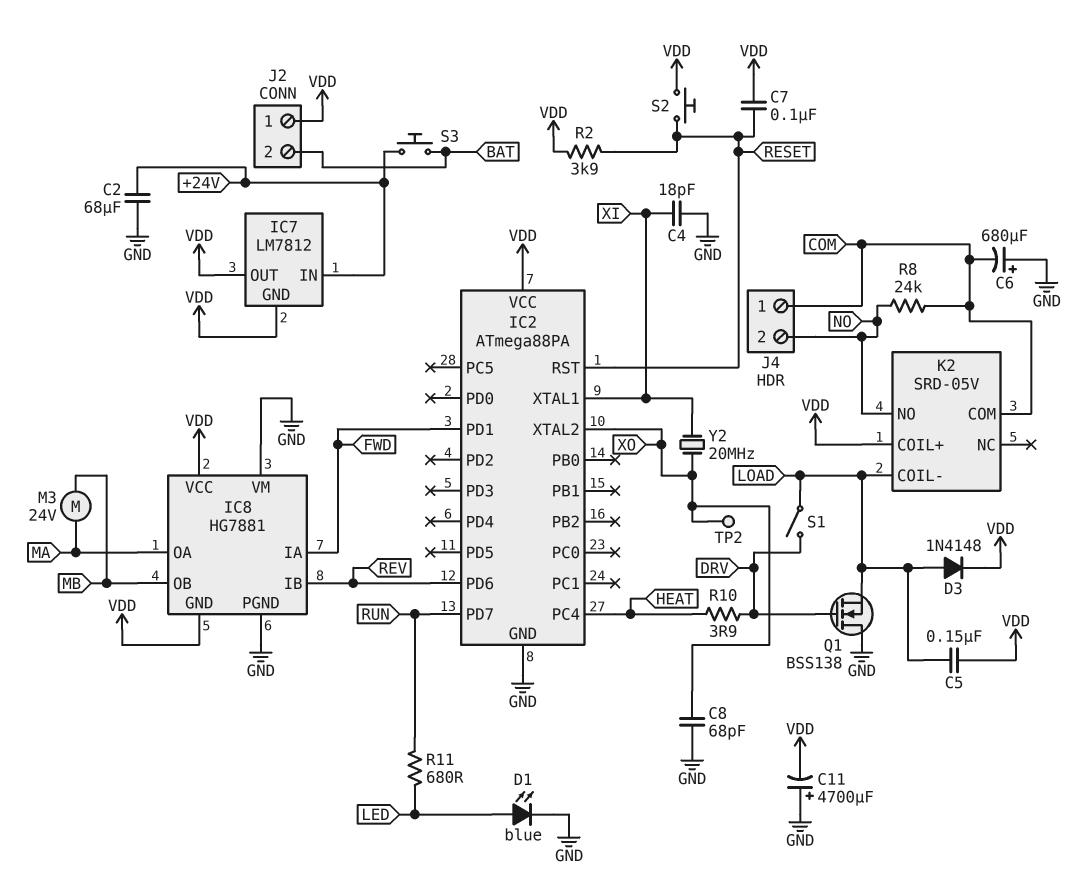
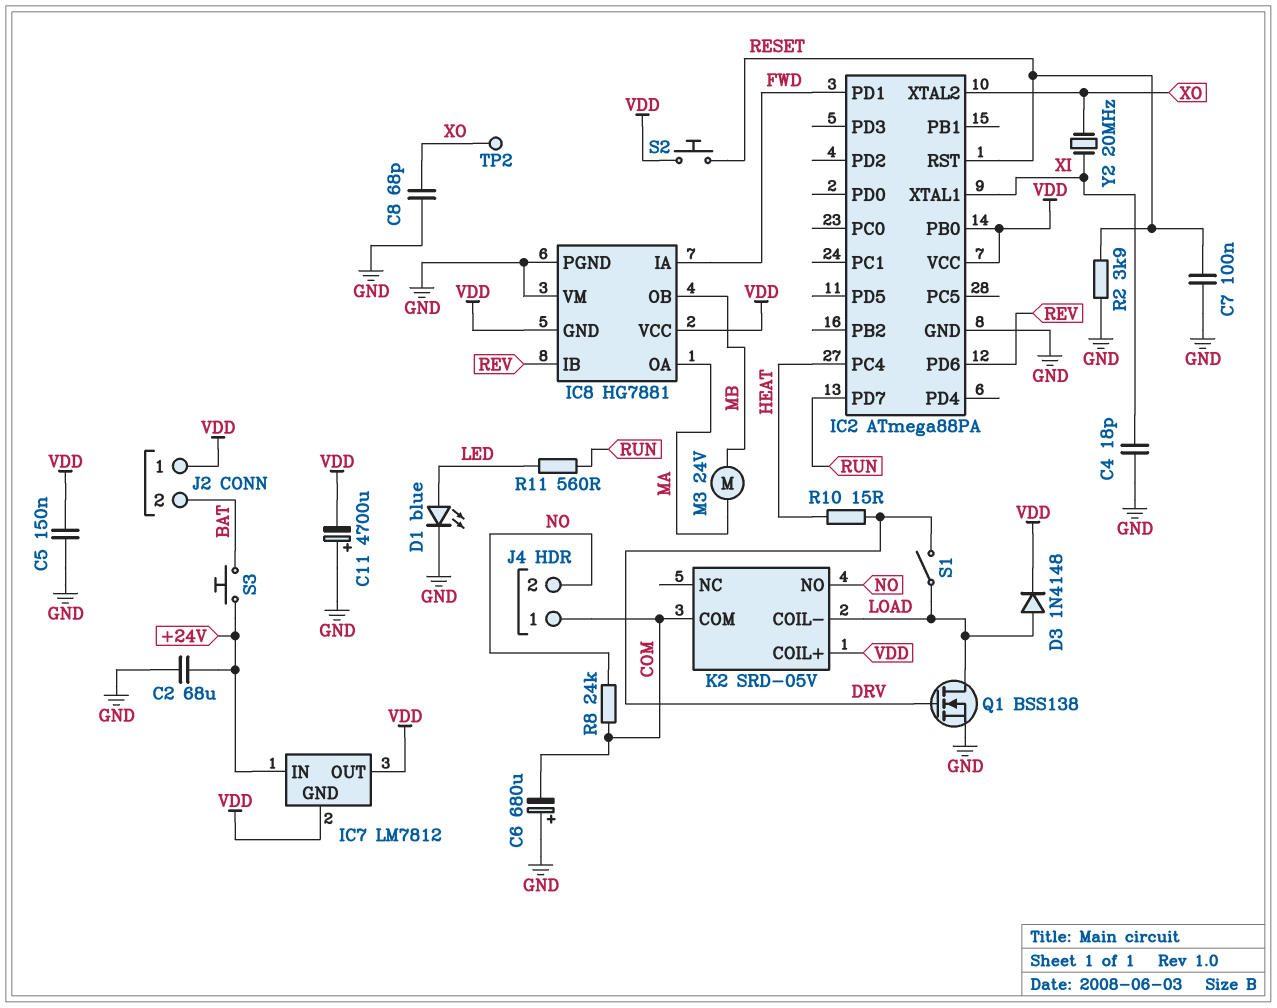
C5: 150nF (LOAD, VDD) -> 150nF (GND, VDD)
C7: 100nF (RESET, VDD) -> 100nF (GND, RESET)
IC2 pin PB0: none -> VDD
Q1: NMOS BSS138 (G DRV, D GND, S LOAD) -> NMOS BSS138 (G DRV, D LOAD, S GND)
R2: 3.9k (RESET, VDD) -> 3.9k (GND, RESET)
R10: 3.9 (DRV, HEAT) -> 15 (DRV, HEAT)
R11: 680 (LED, RUN) -> 560 (LED, RUN)

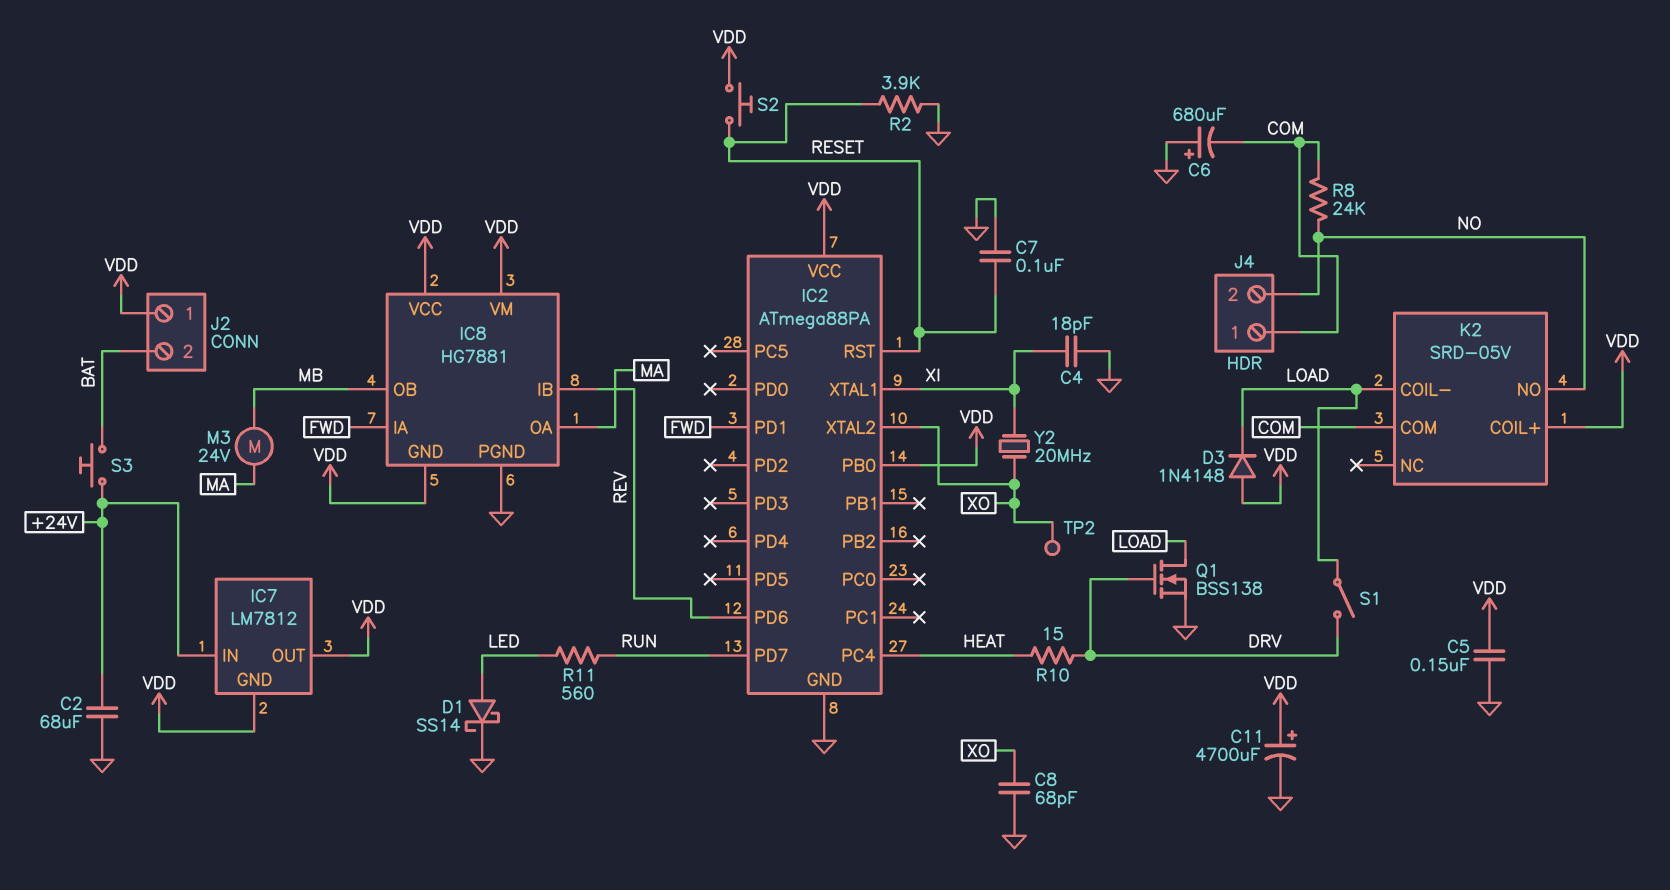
C11: 4700uF (plus GND, minus VDD) -> 4700uF (plus VDD, minus GND)
D1: LED blue (A LED, K GND) -> schottky SS14 (A LED, K GND)
D3: diode 1N4148 (A LOAD, K VDD) -> diode 1N4148 (A VDD, K LOAD)
IC8 pin VM: GND -> VDD

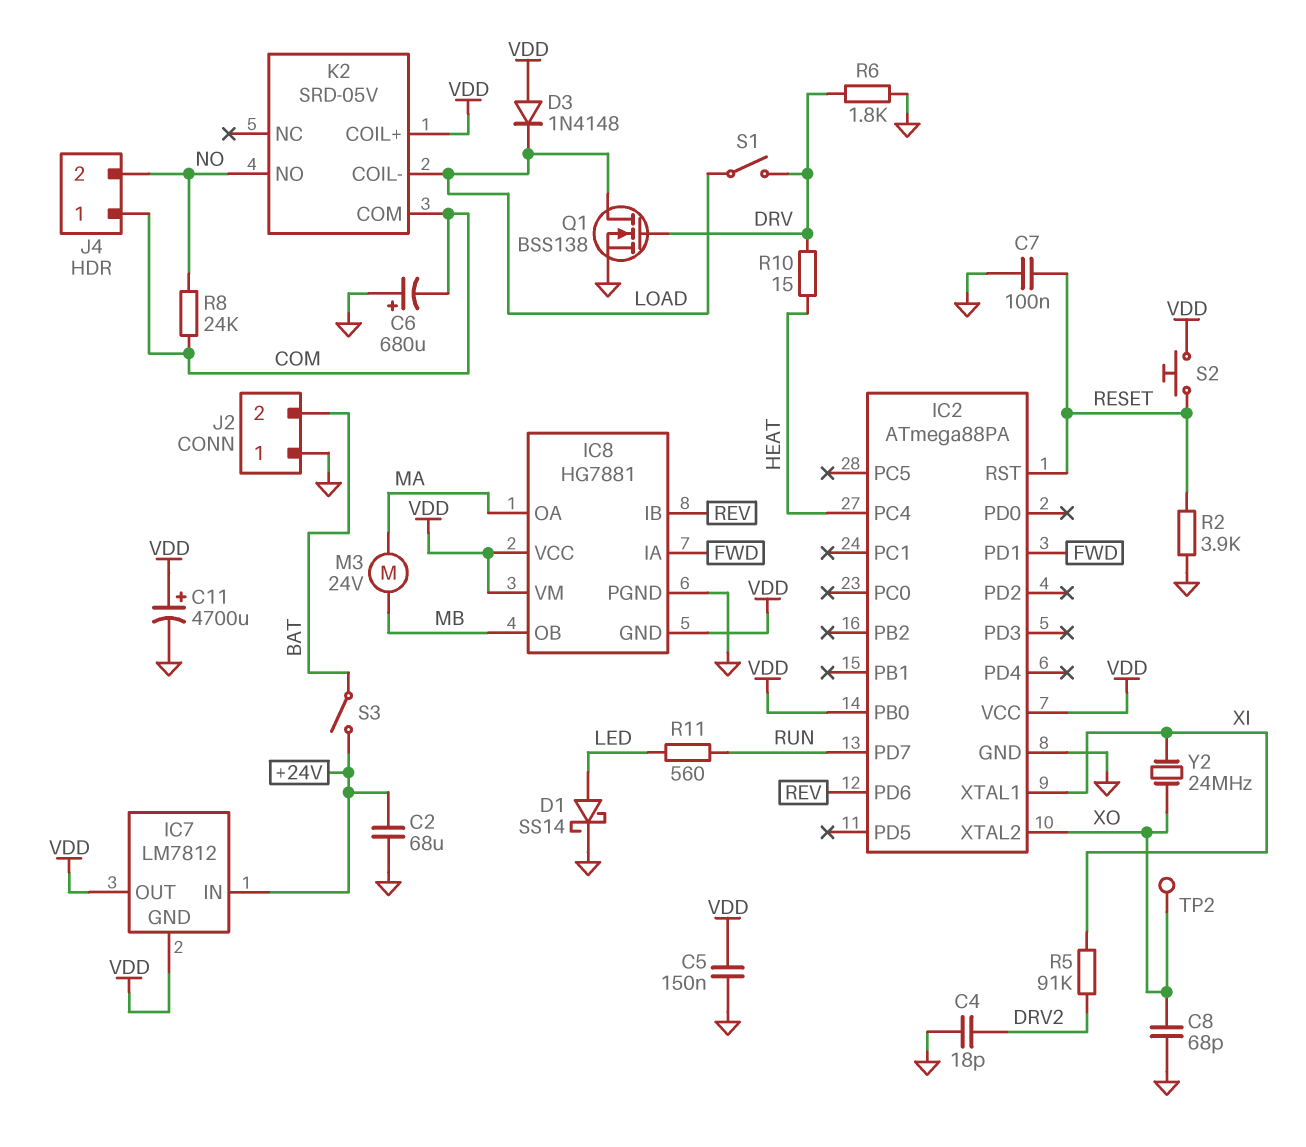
C4: 18pF (GND, XI) -> 18pF (DRV2, GND)
J2 pin 1: VDD -> GND
R5: none -> 91k (DRV2, XI)
R6: none -> 1.8k (DRV, GND)
S3: button (+24V, BAT) -> switch (+24V, BAT)
Y2: 20MHz (XI, XO) -> 24MHz (XI, XO)

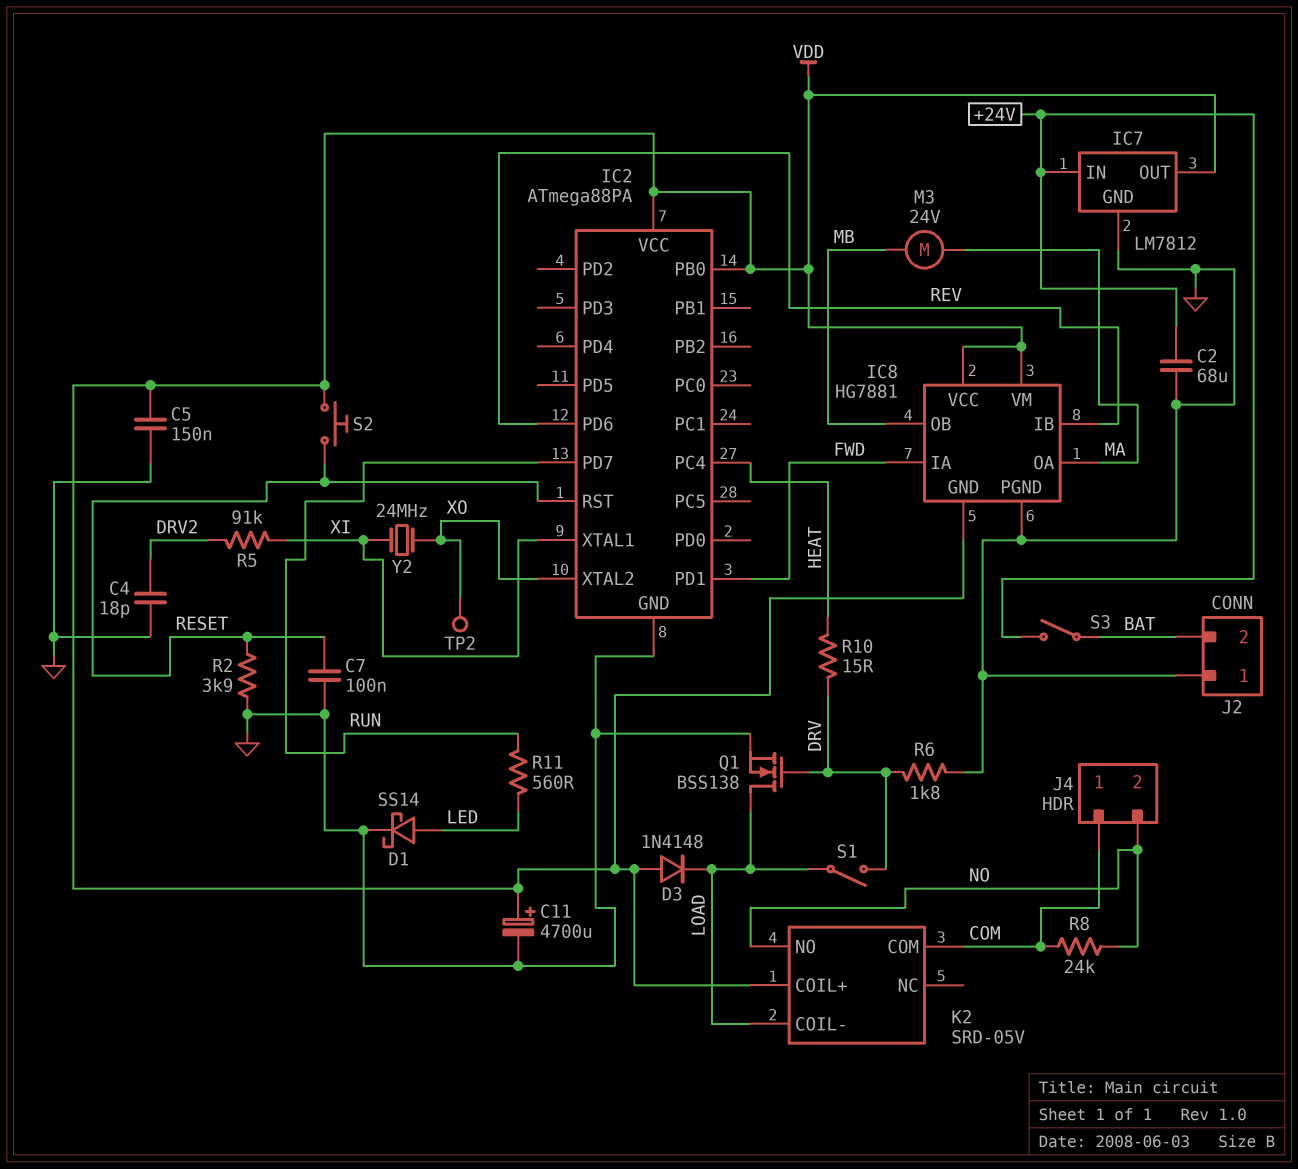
C6: 680uF (plus GND, minus COM) -> none
C8: 68pF (GND, XO) -> none
IC7 pin GND: VDD -> GND

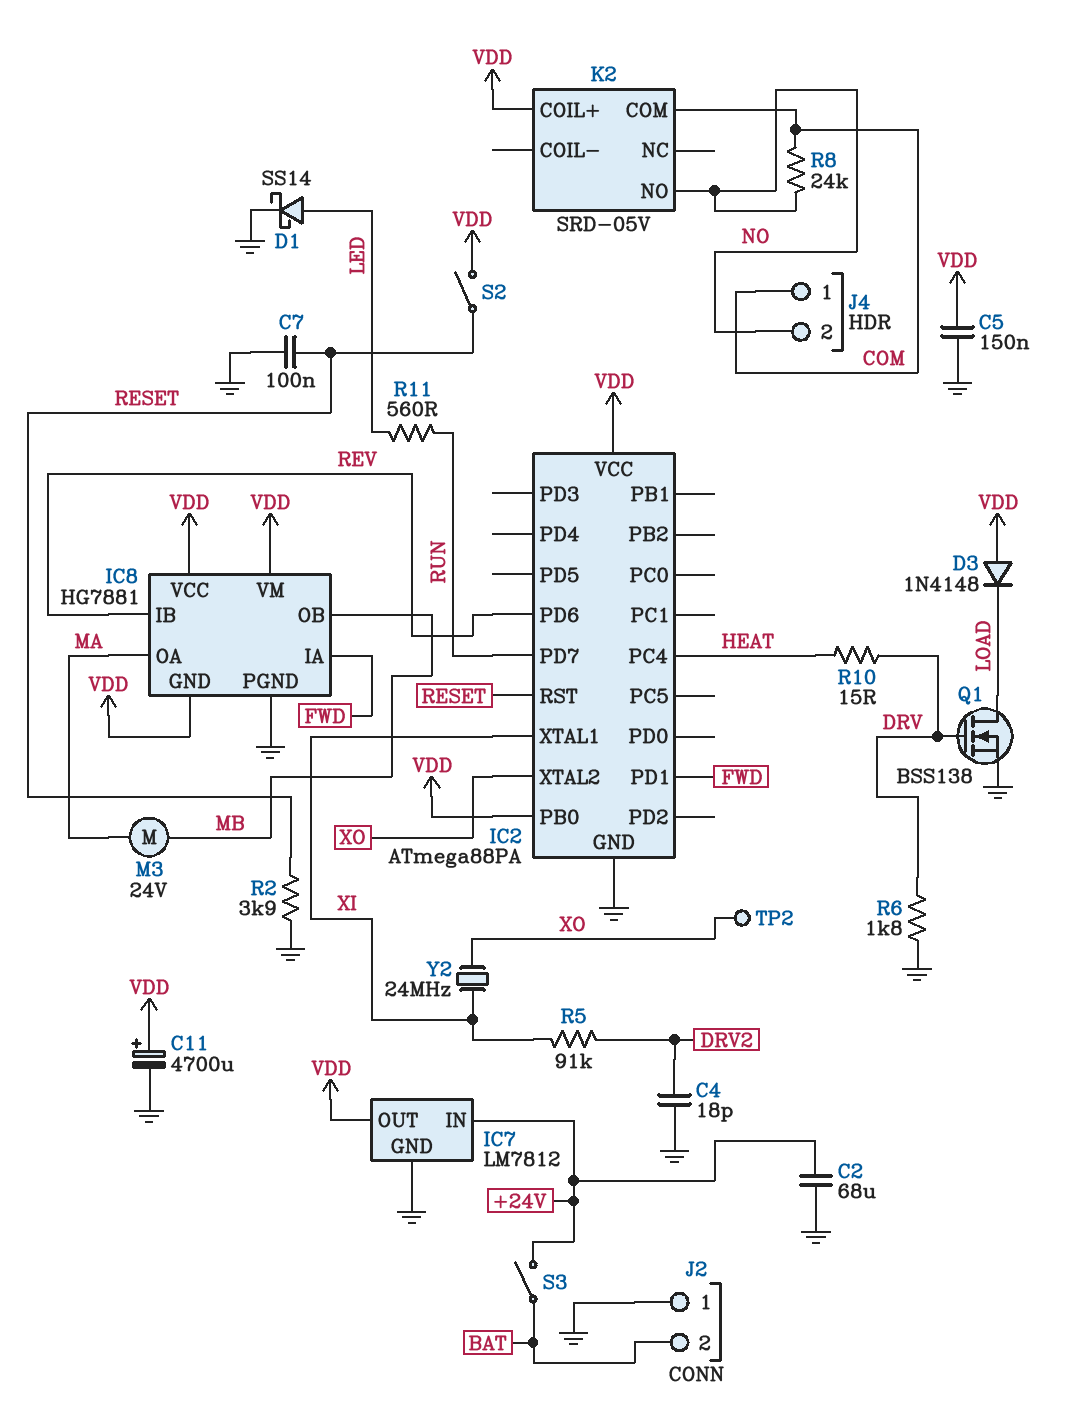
K2 pin COIL-: LOAD -> none
S1: switch (DRV, LOAD) -> none
S2: button (RESET, VDD) -> switch (RESET, VDD)

